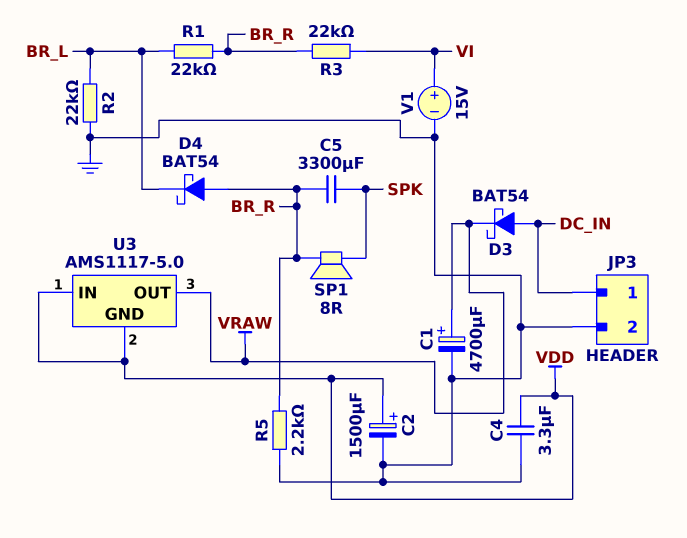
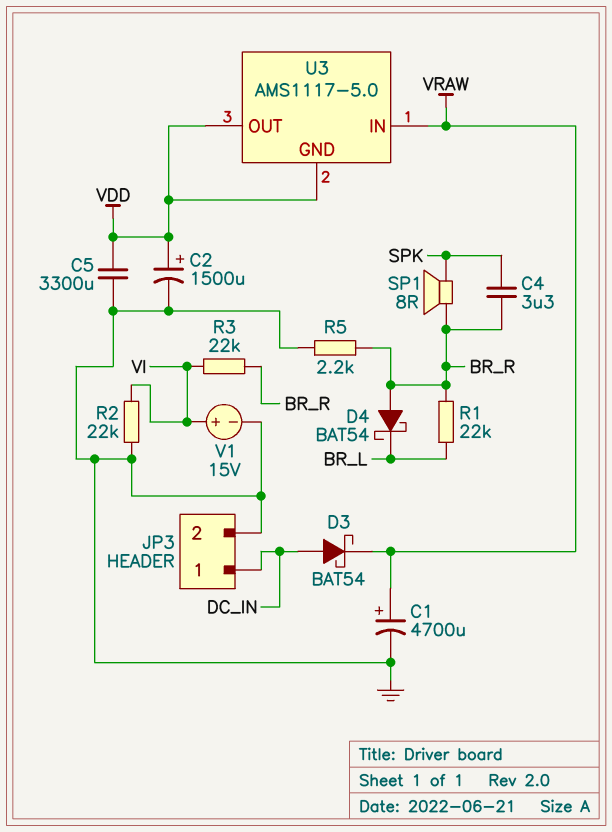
C4: 3.3uF (GND, VDD) -> 3.3uF (BR_R, SPK)
C5: 3300uF (BR_R, SPK) -> 3300uF (GND, VDD)
R2: 22k (BR_L, GND) -> 22k (GND, VI)
U3 pin IN: VDD -> VRAW
U3 pin OUT: VRAW -> VDD

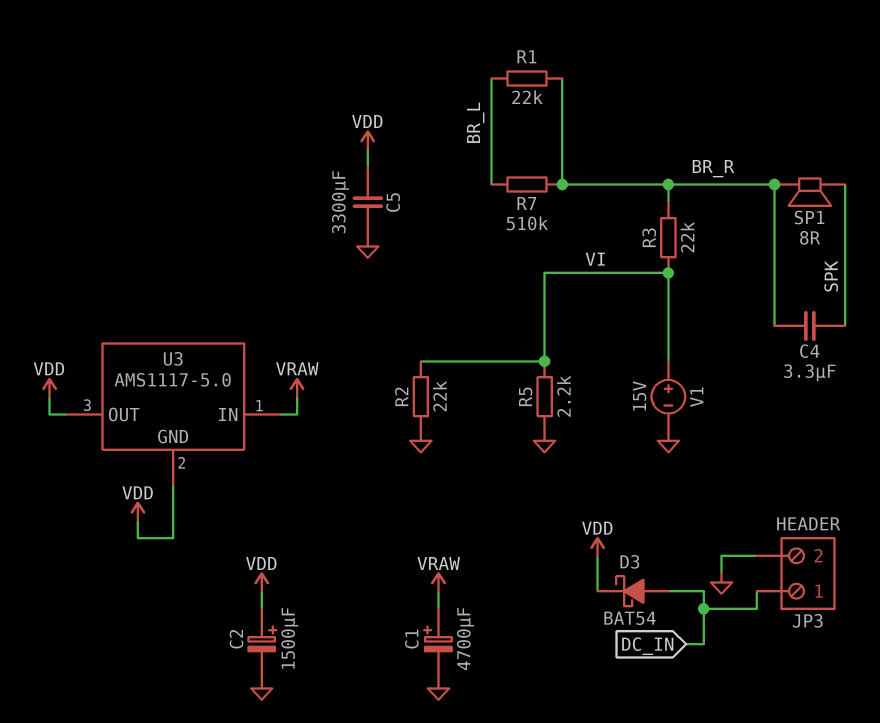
D3: schottky BAT54 (A DC_IN, K VRAW) -> schottky BAT54 (A DC_IN, K VDD)
D4: schottky BAT54 (A BR_R, K BR_L) -> none
R5: 2.2k (BR_R, GND) -> 2.2k (GND, VI)
R7: none -> 510k (BR_L, BR_R)

